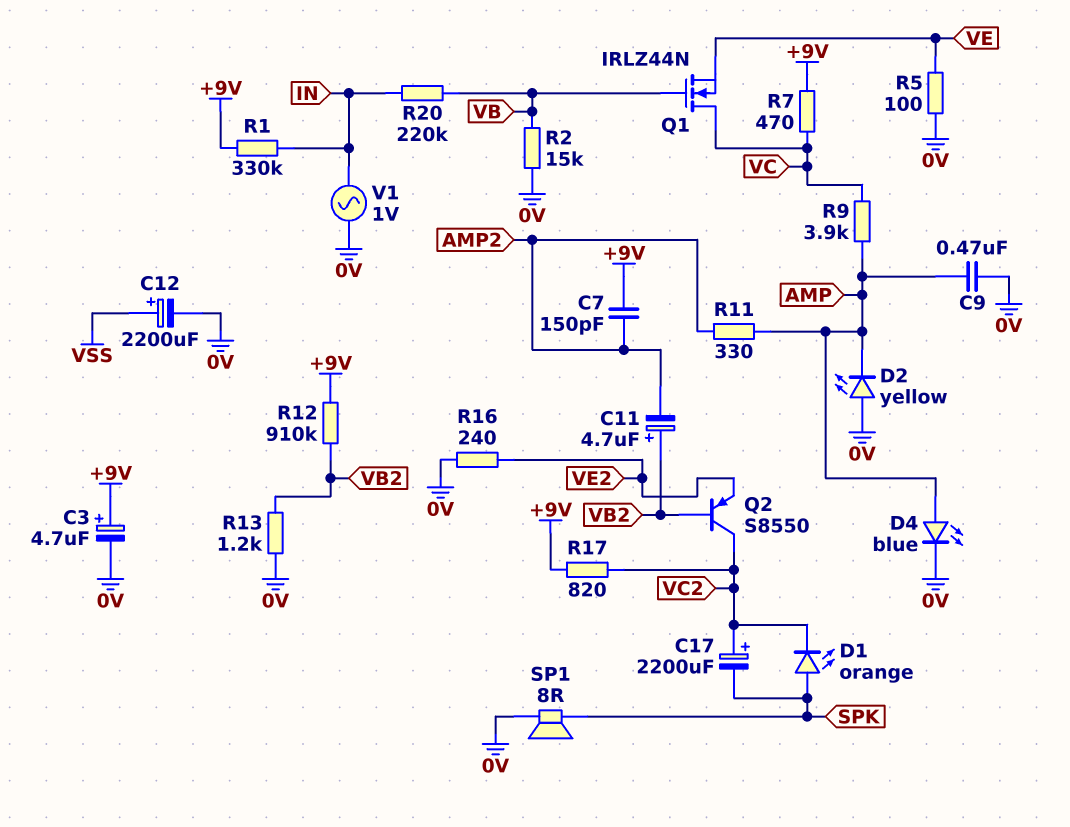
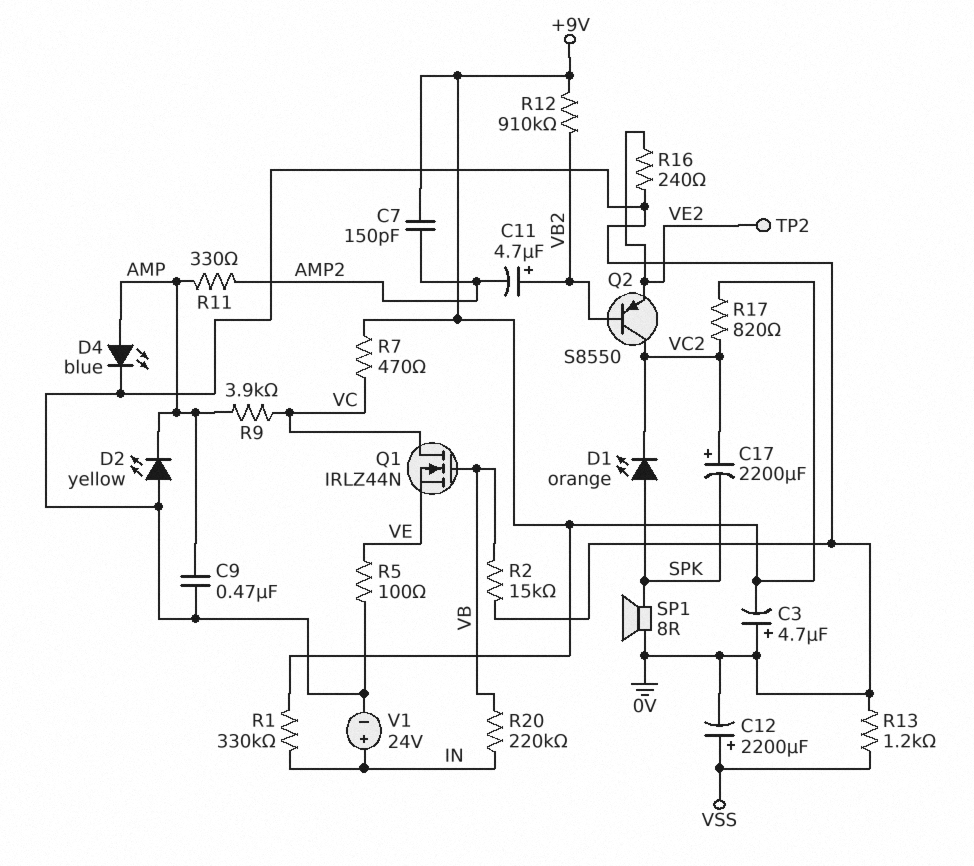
C3: 4.7uF (plus +9V, minus 0V) -> 4.7uF (plus 0V, minus +9V)
R13: 1.2k (0V, VB2) -> 1.2k (0V, VSS)
TP2: none -> test point (VE2)
V1: AC 1V (0V, IN) -> 24V (plus IN, minus 0V)

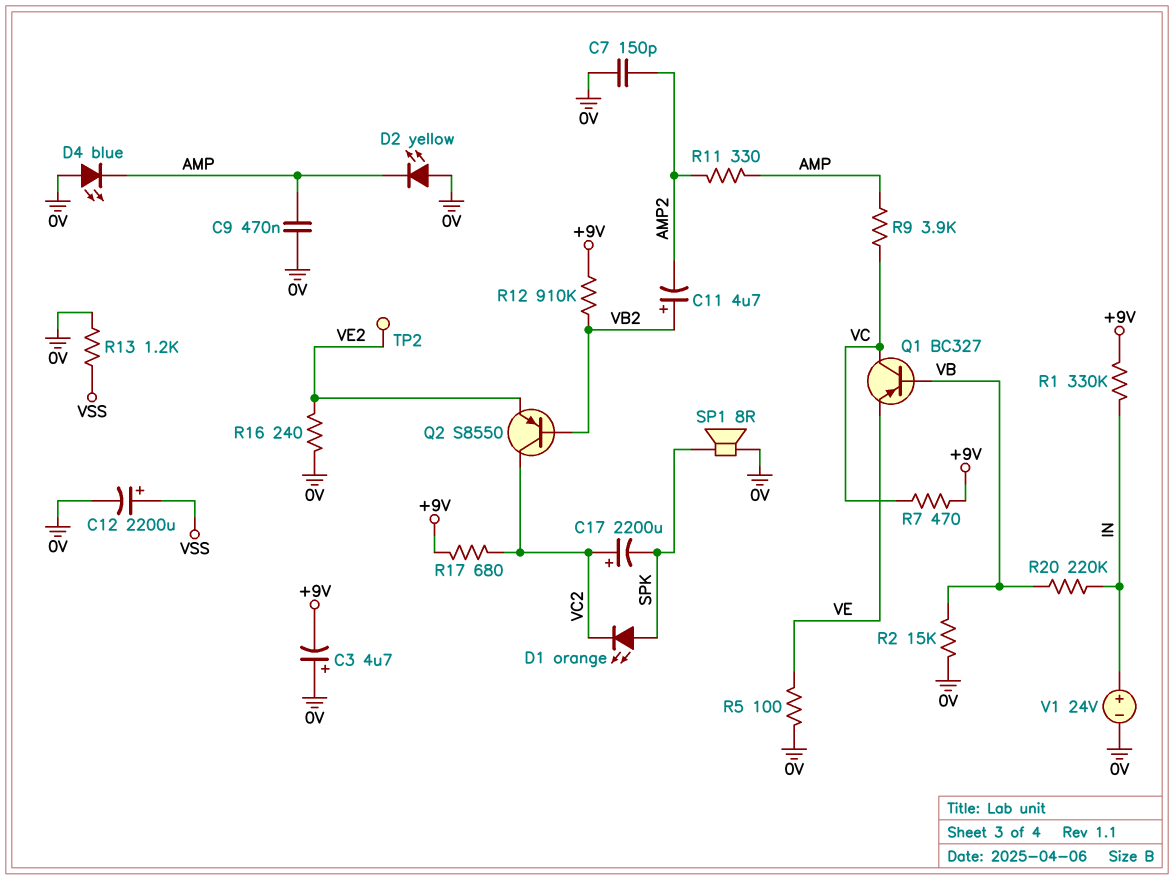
C7: 150pF (+9V, AMP2) -> 150pF (0V, AMP2)
D4: LED blue (A AMP, K 0V) -> LED blue (A 0V, K AMP)
Q1: NMOS IRLZ44N (G VB, D VC, S VE) -> PNP BC327 (B VB, C VC, E VE)
R17: 820 (+9V, VC2) -> 680 (+9V, VC2)

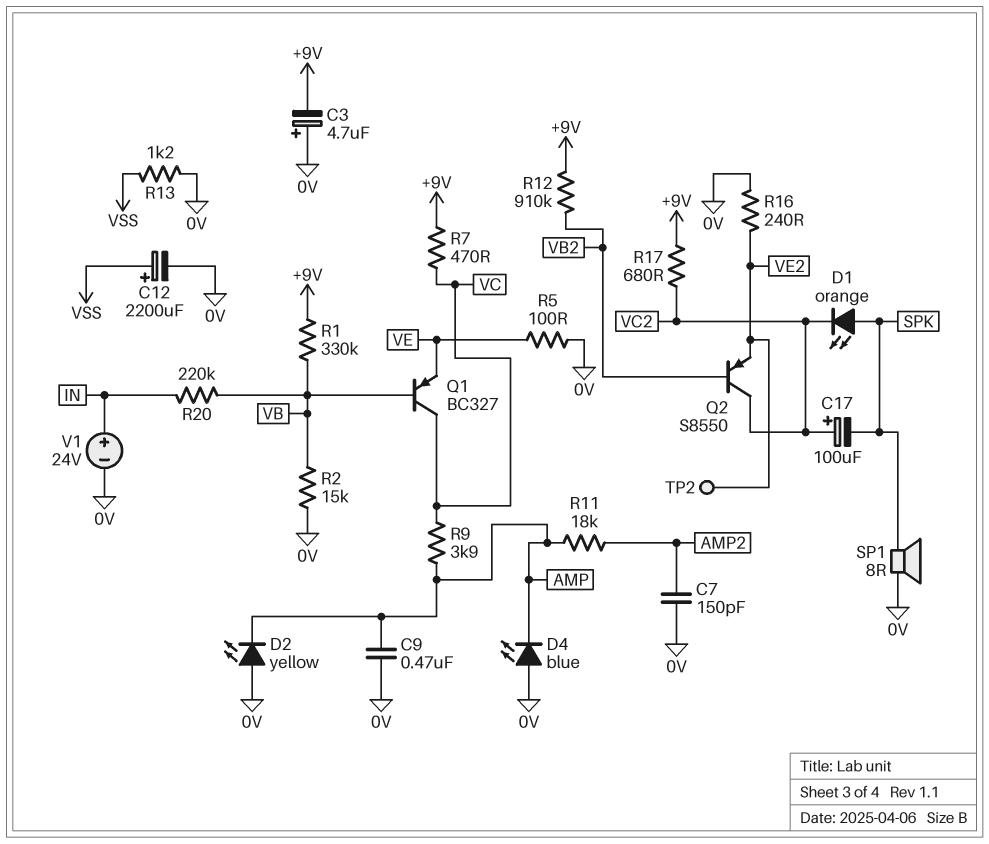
C11: 4.7uF (plus VB2, minus AMP2) -> none
C17: 2200uF (plus VC2, minus SPK) -> 100uF (plus VC2, minus SPK)
R1: 330k (+9V, IN) -> 330k (+9V, VB)
R11: 330 (AMP, AMP2) -> 18k (AMP, AMP2)

